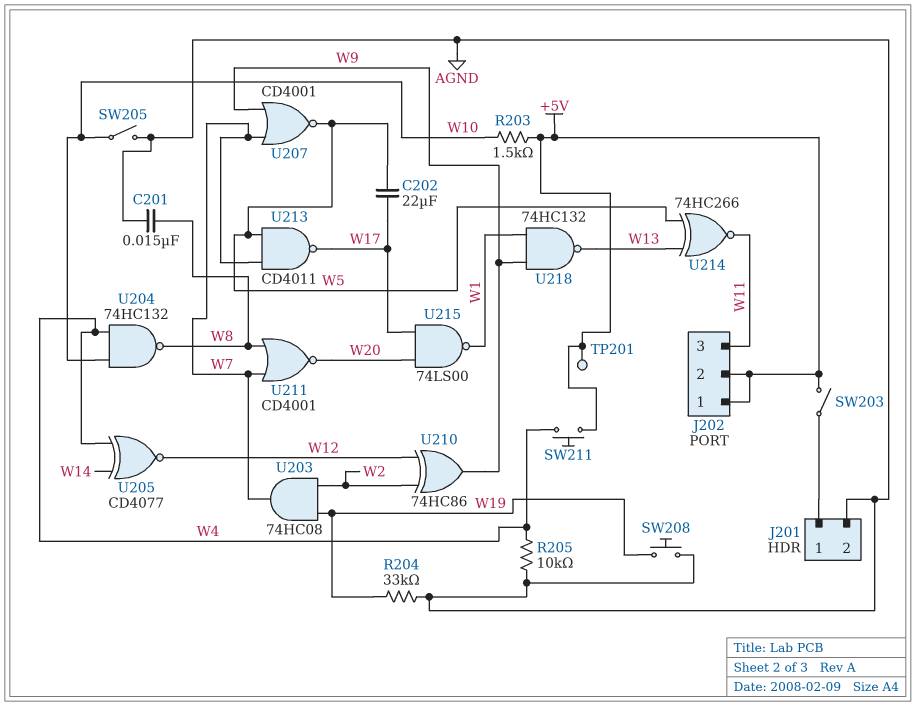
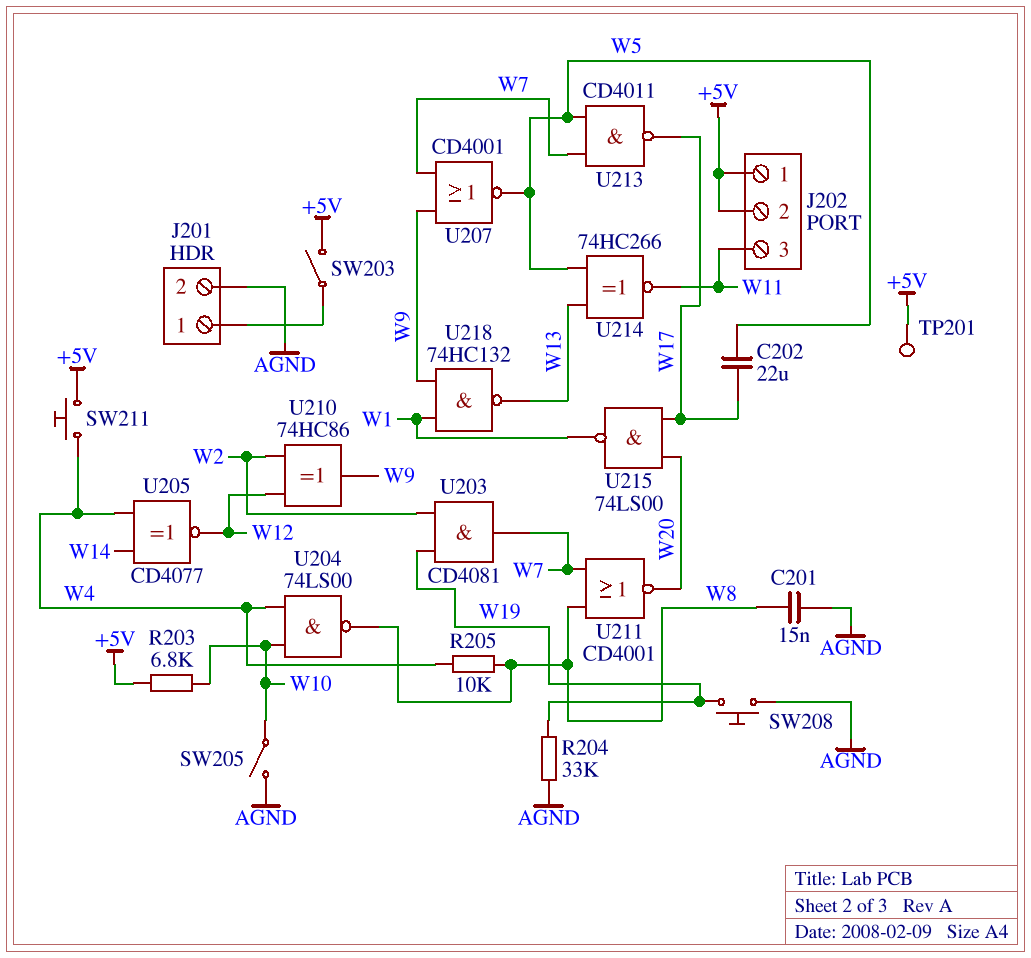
R203: 1.5k (+5V, W10) -> 6.8k (+5V, W10)
R205: 10k (AGND, W4) -> 10k (W4, W8)
U203: AND 74HC08 (in W2, in W19, out W7) -> AND CD4081 (in W2, in W19, out W7)
U204: NAND 74HC132 (in W4, in W10, out W8) -> NAND 74LS00 (in W4, in W10, out W8)

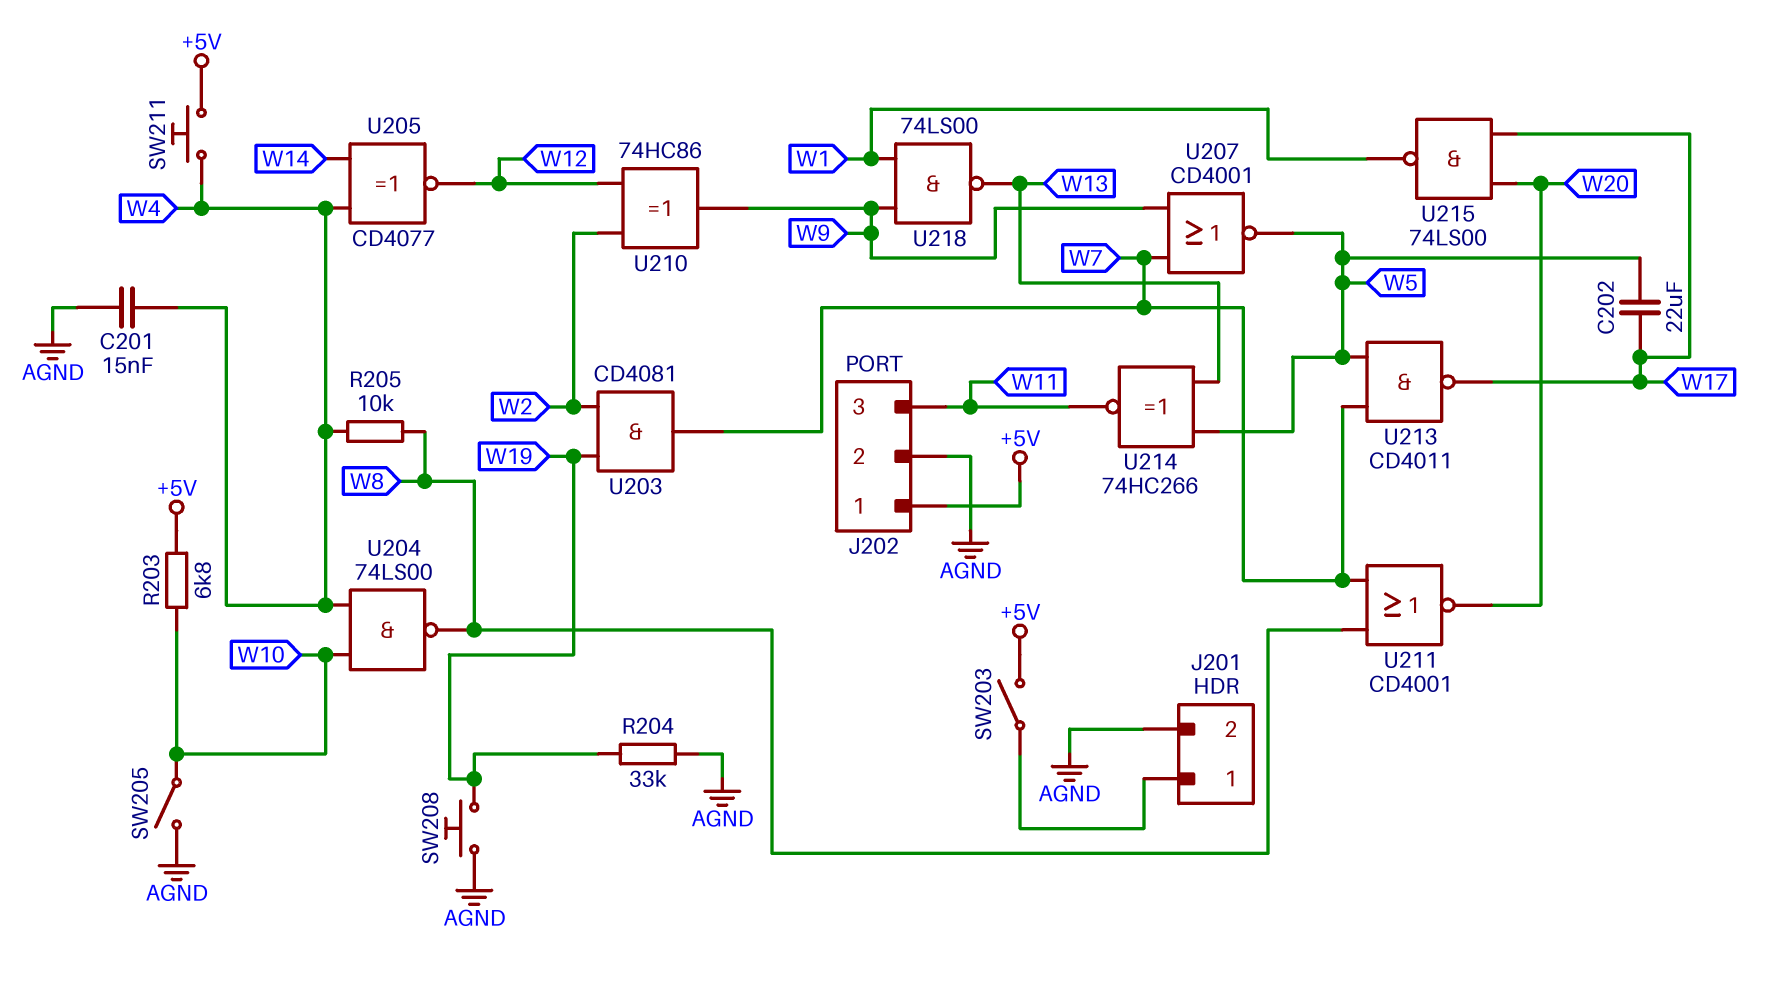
C201: 15nF (AGND, W8) -> 15nF (AGND, W4)
J202 pin 2: +5V -> AGND
TP201: test point (+5V) -> none
U218: NAND 74HC132 (in W1, in W9, out W13) -> NAND 74LS00 (in W1, in W9, out W13)

